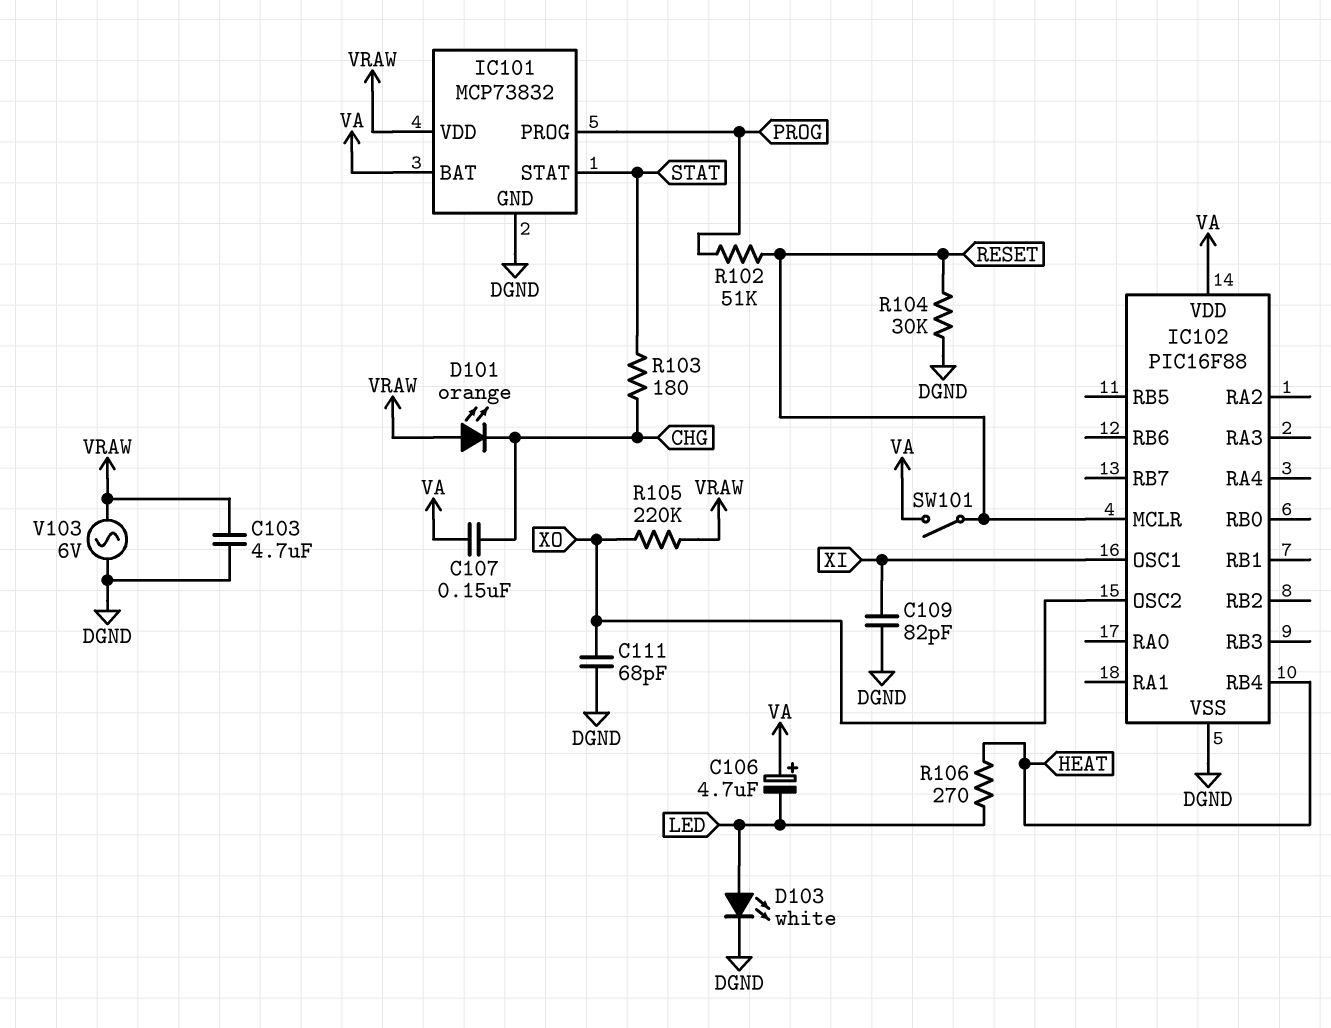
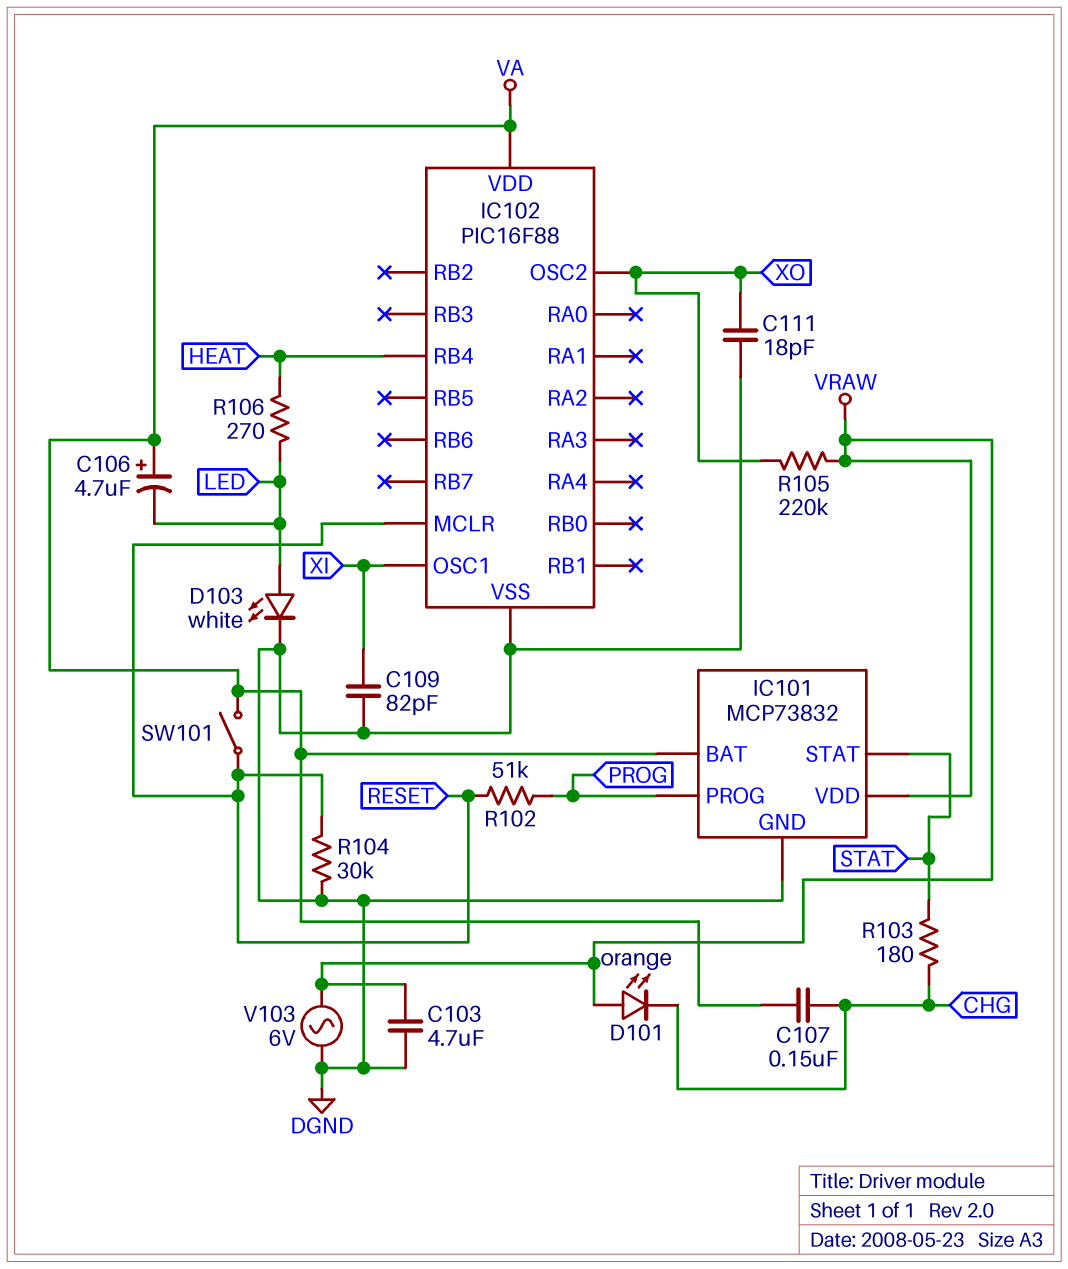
C111: 68pF (DGND, XO) -> 18pF (DGND, XO)

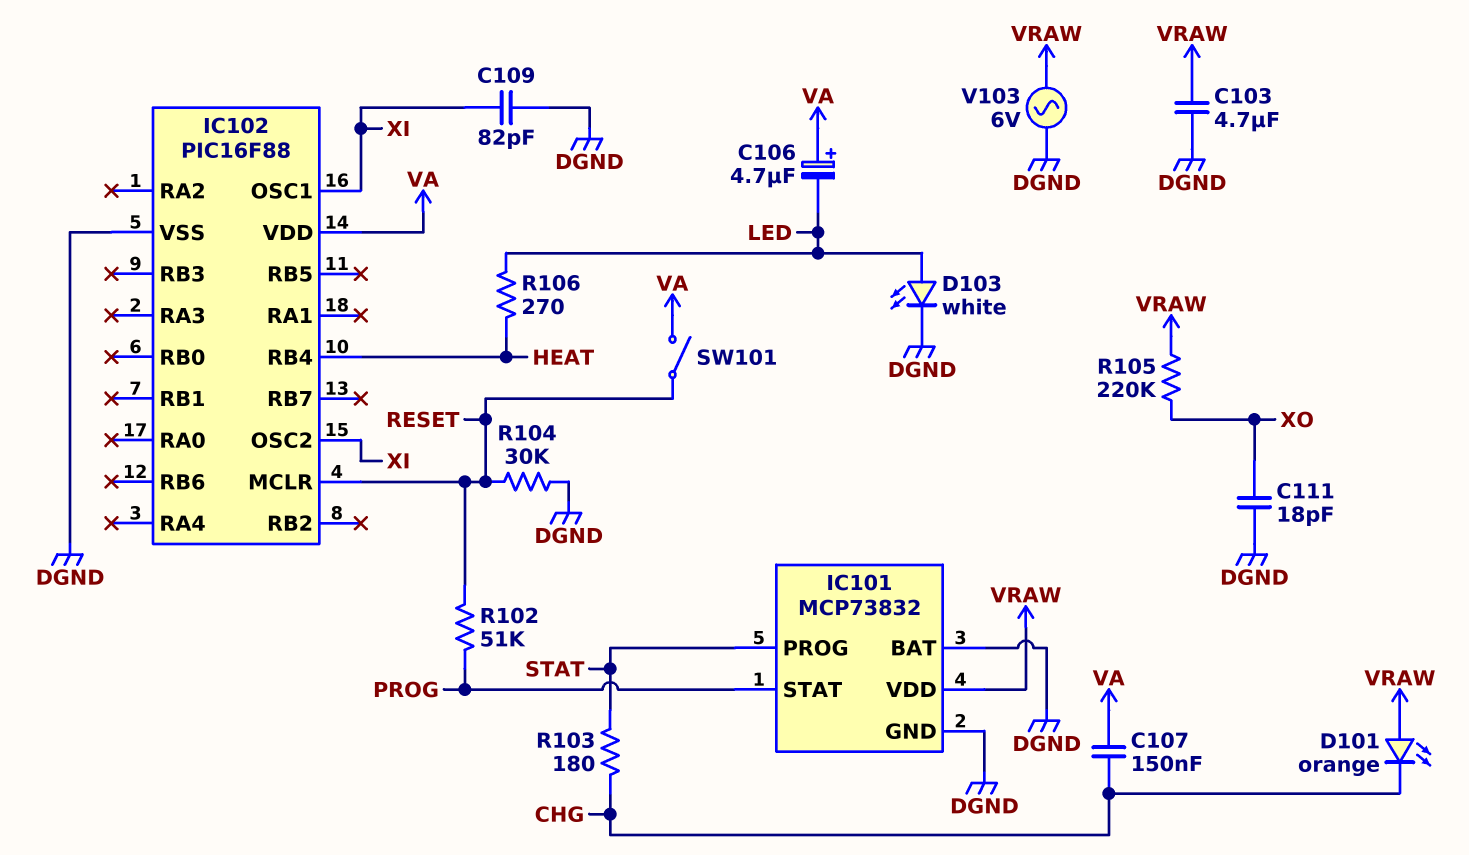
IC101 pin BAT: VA -> DGND
IC101 pin PROG: PROG -> STAT
IC101 pin STAT: STAT -> PROG
IC102 pin OSC2: XO -> XI

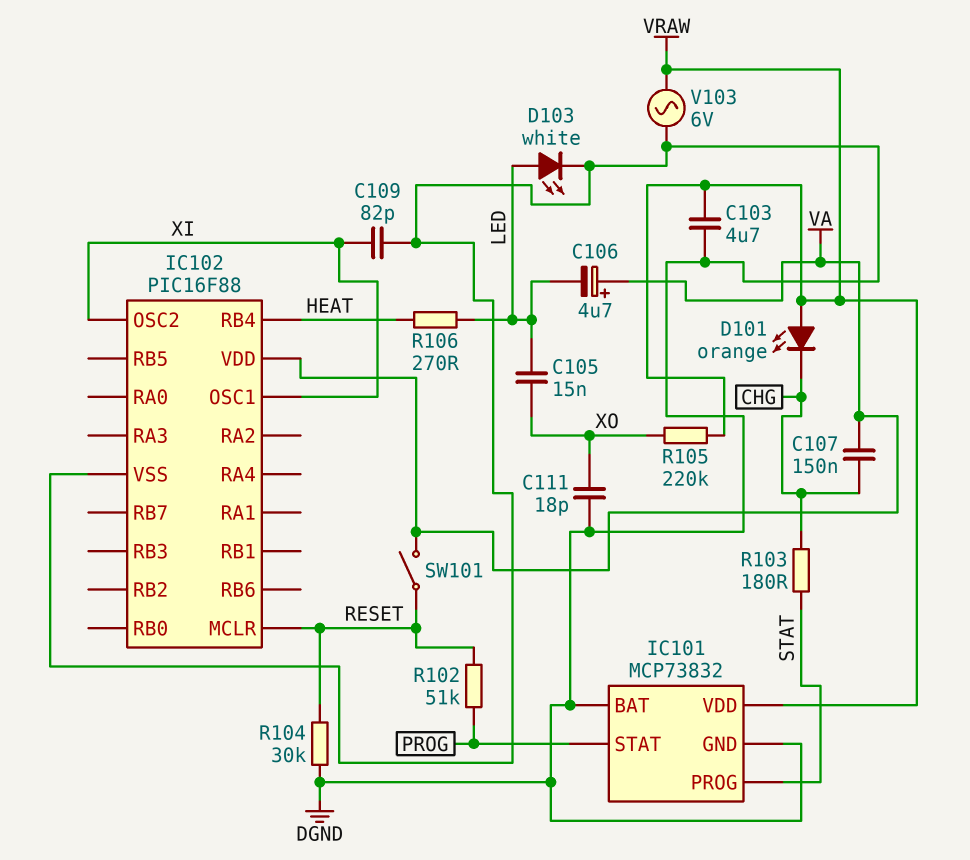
C105: none -> 15nF (LED, XO)

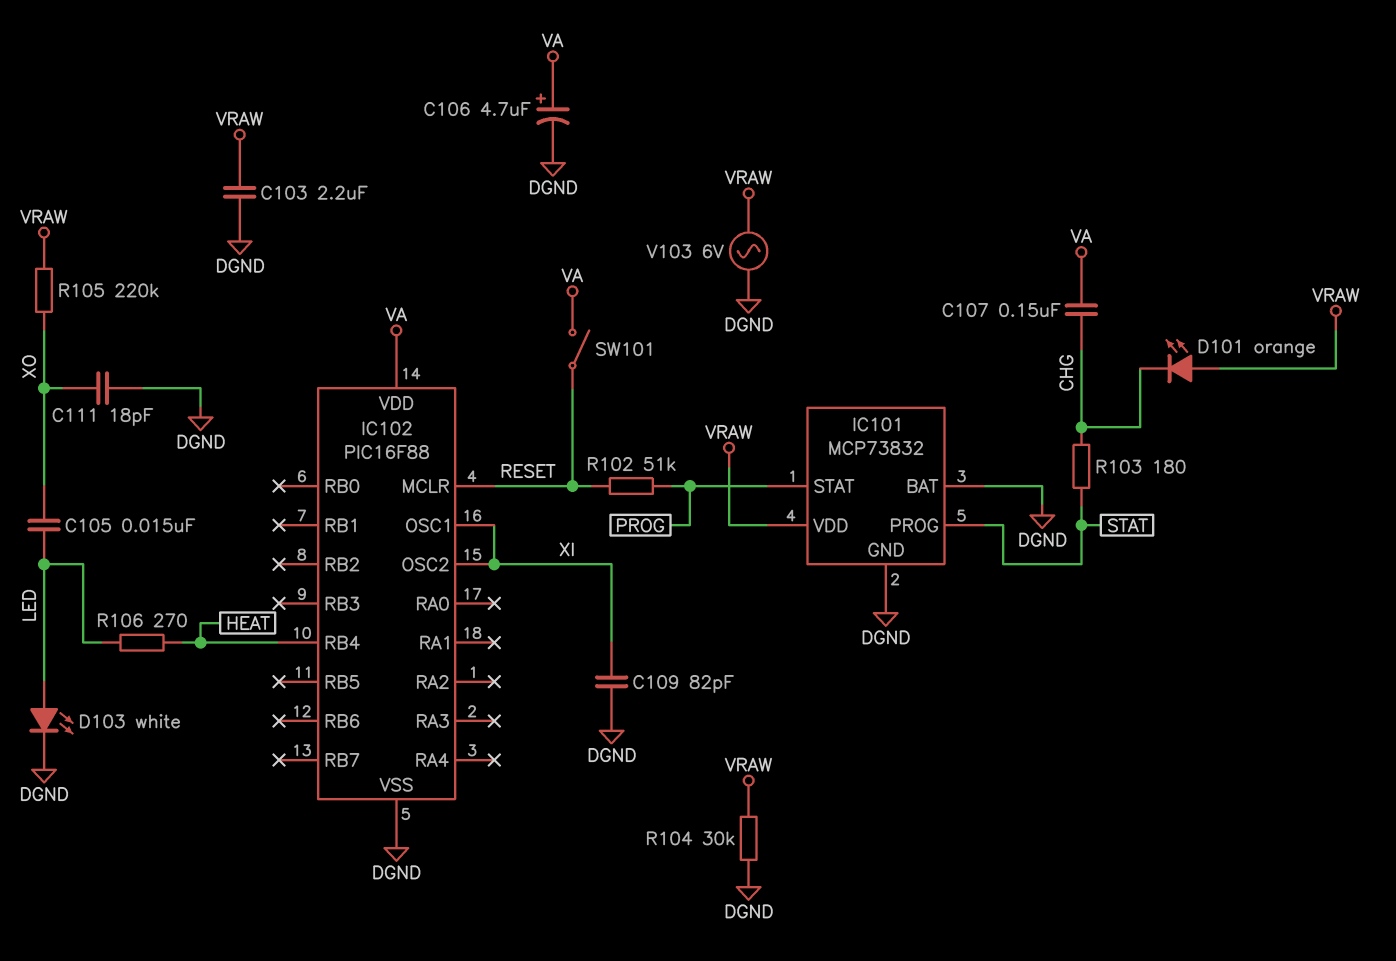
C103: 4.7uF (DGND, VRAW) -> 2.2uF (DGND, VRAW)
C106: 4.7uF (plus VA, minus LED) -> 4.7uF (plus VA, minus DGND)
R104: 30k (DGND, RESET) -> 30k (DGND, VRAW)

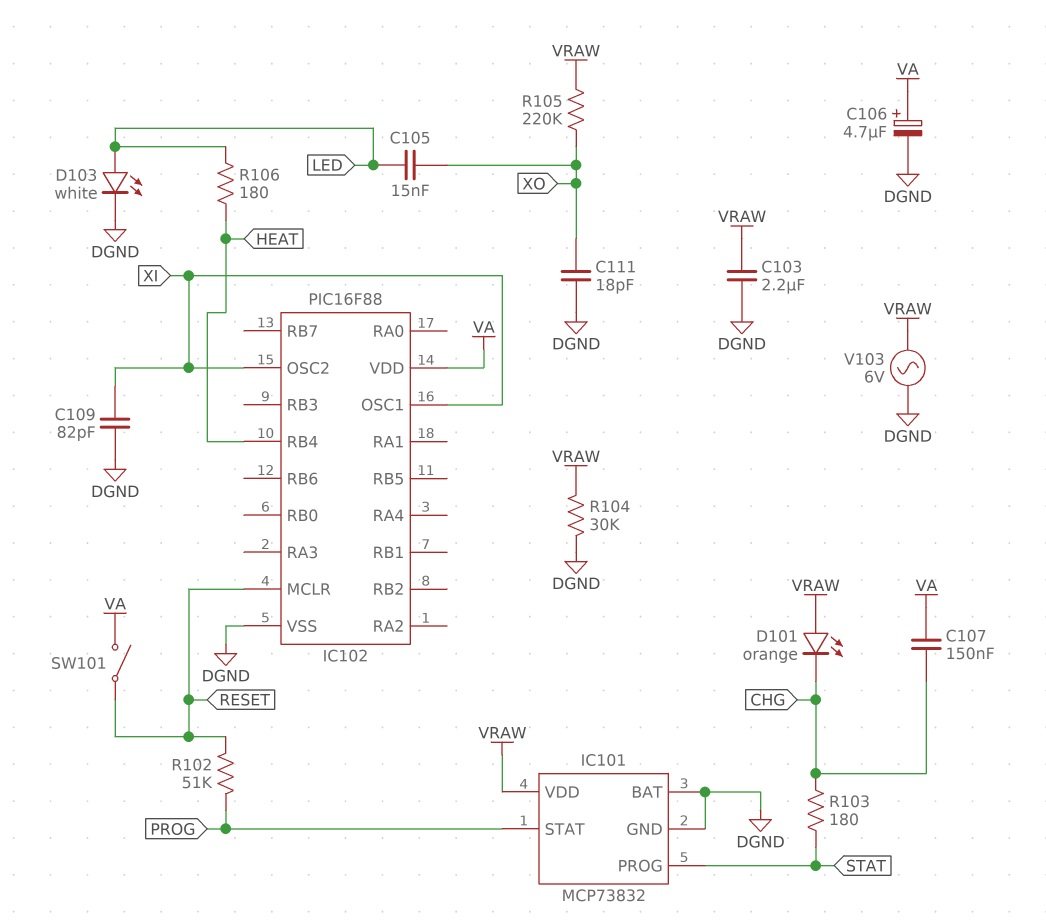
R106: 270 (HEAT, LED) -> 180 (HEAT, LED)

